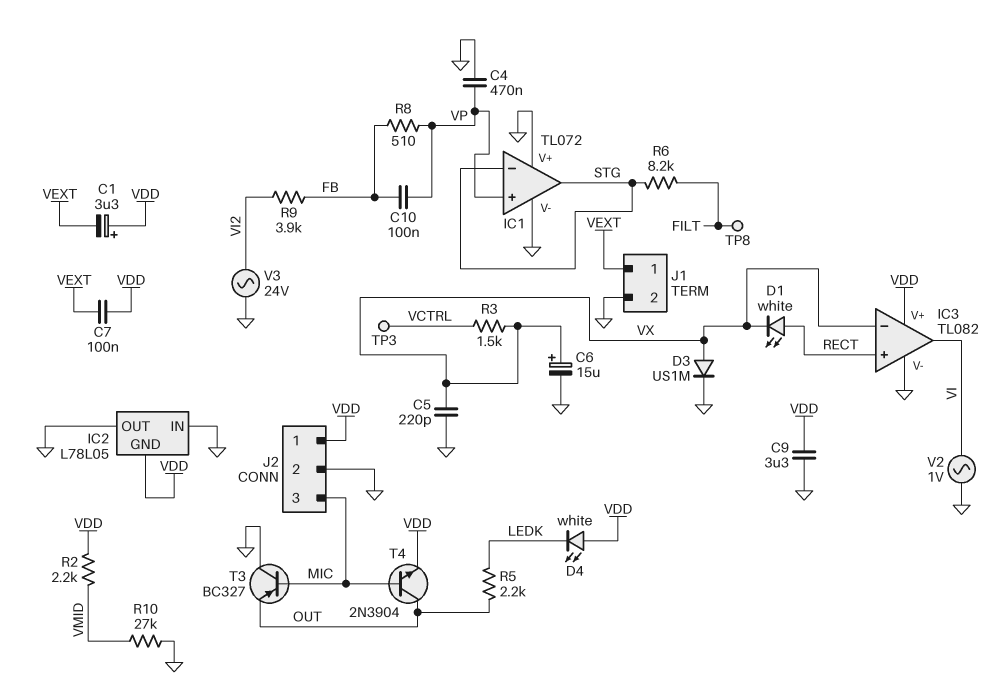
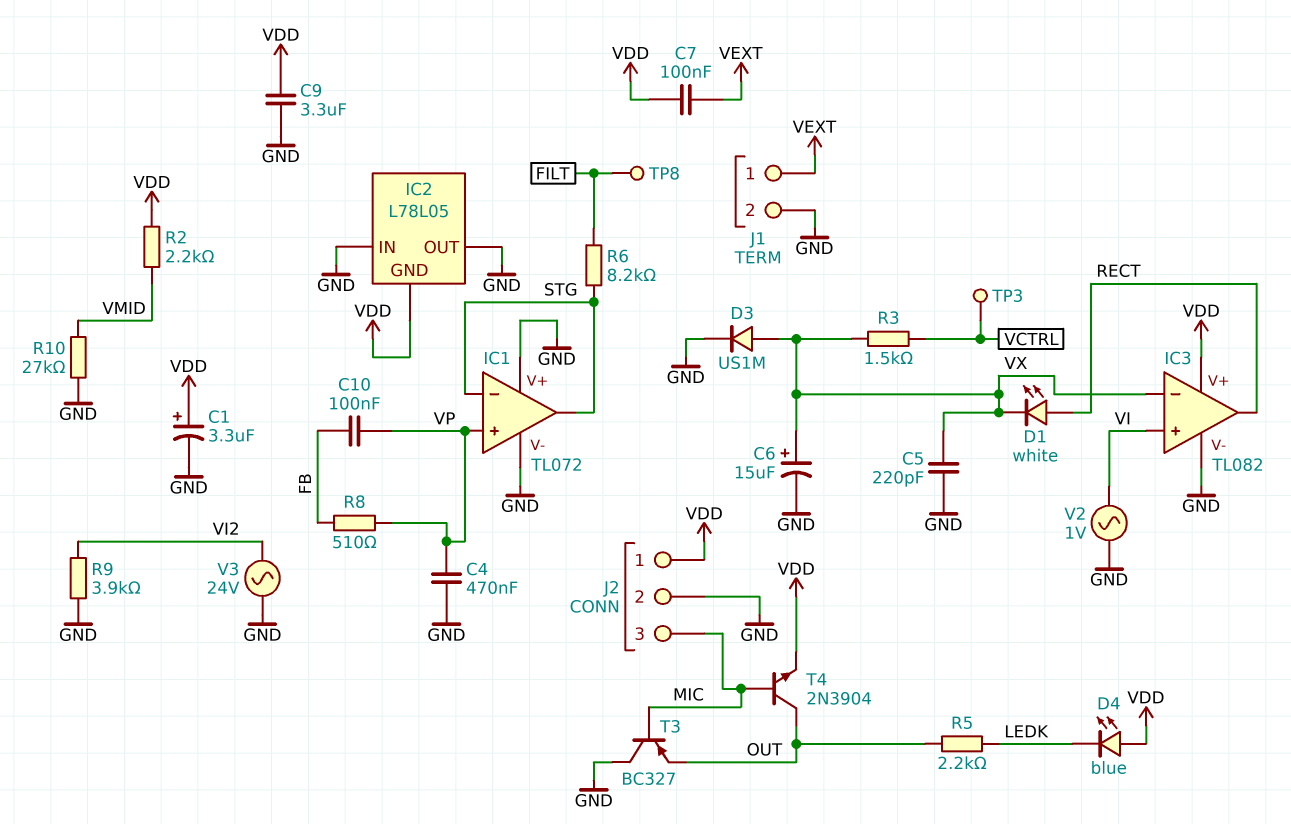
C1: 3.3uF (plus VDD, minus VEXT) -> 3.3uF (plus VDD, minus GND)
D4: LED white (A VDD, K LEDK) -> LED blue (A VDD, K LEDK)
IC3 pin in+: RECT -> VI
IC3 pin out: VI -> RECT
R9: 3.9k (FB, VI2) -> 3.9k (GND, VI2)

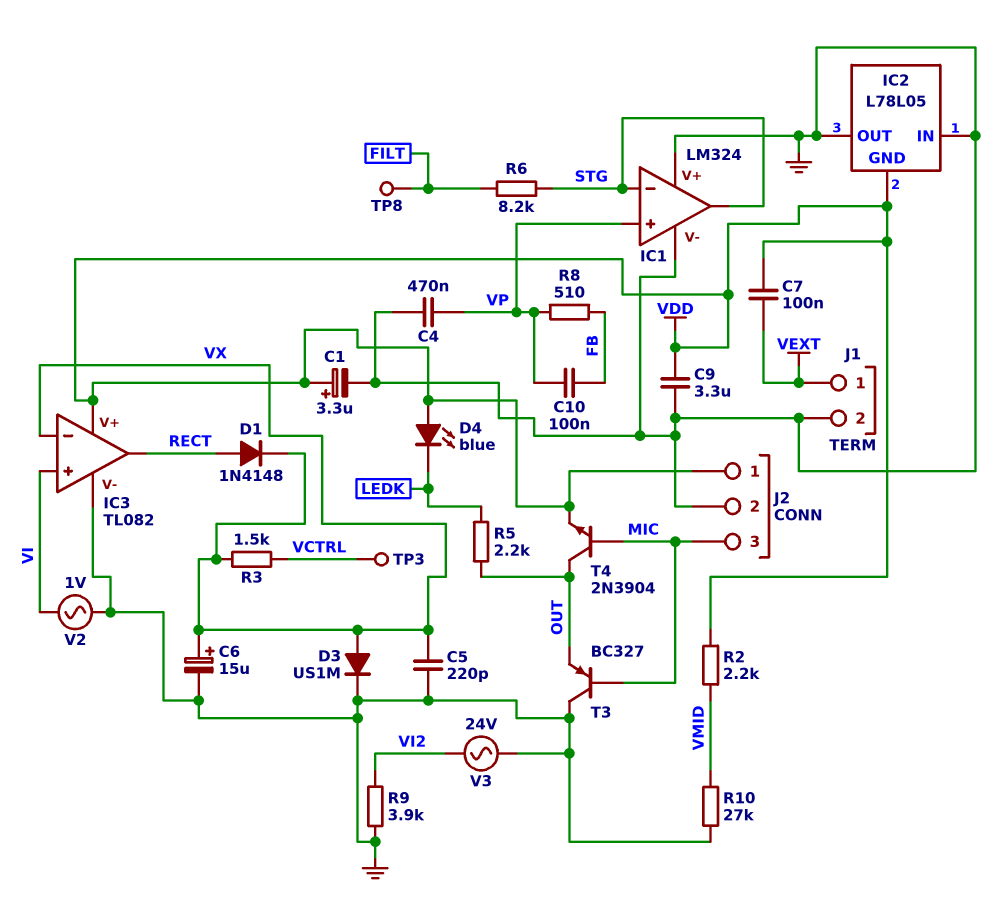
D1: LED white (A RECT, K VX) -> diode 1N4148 (A RECT, K VX)
IC1: TL072 -> LM324

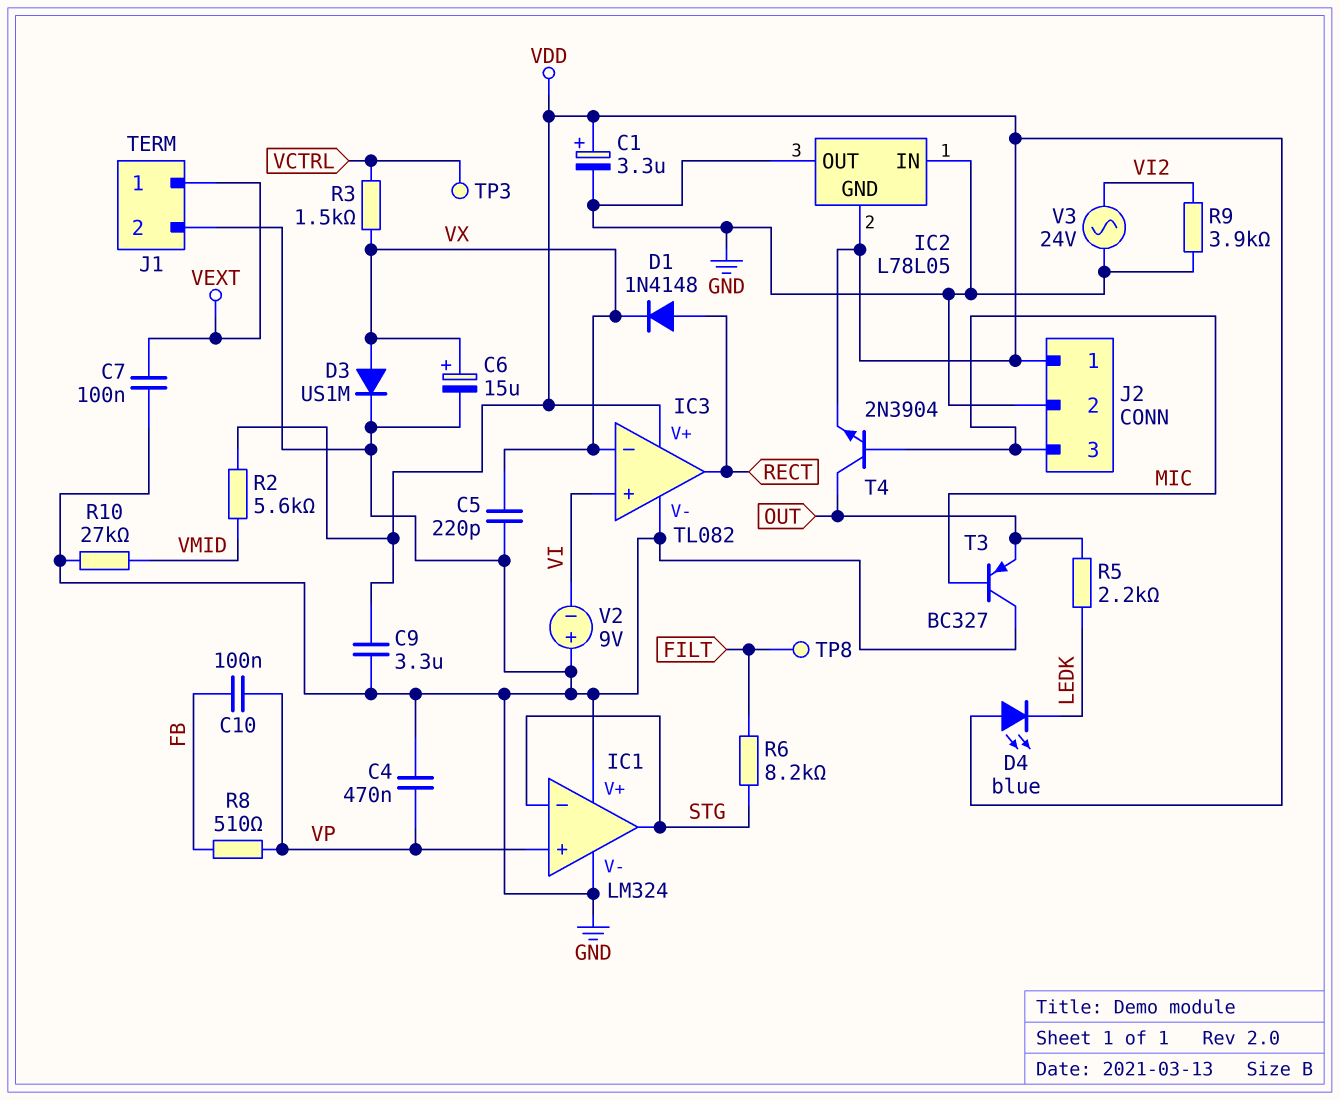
C7: 100nF (VDD, VEXT) -> 100nF (GND, VEXT)
R2: 2.2k (VDD, VMID) -> 5.6k (VDD, VMID)
V2: AC 1V (GND, VI) -> 9V (plus GND, minus VI)

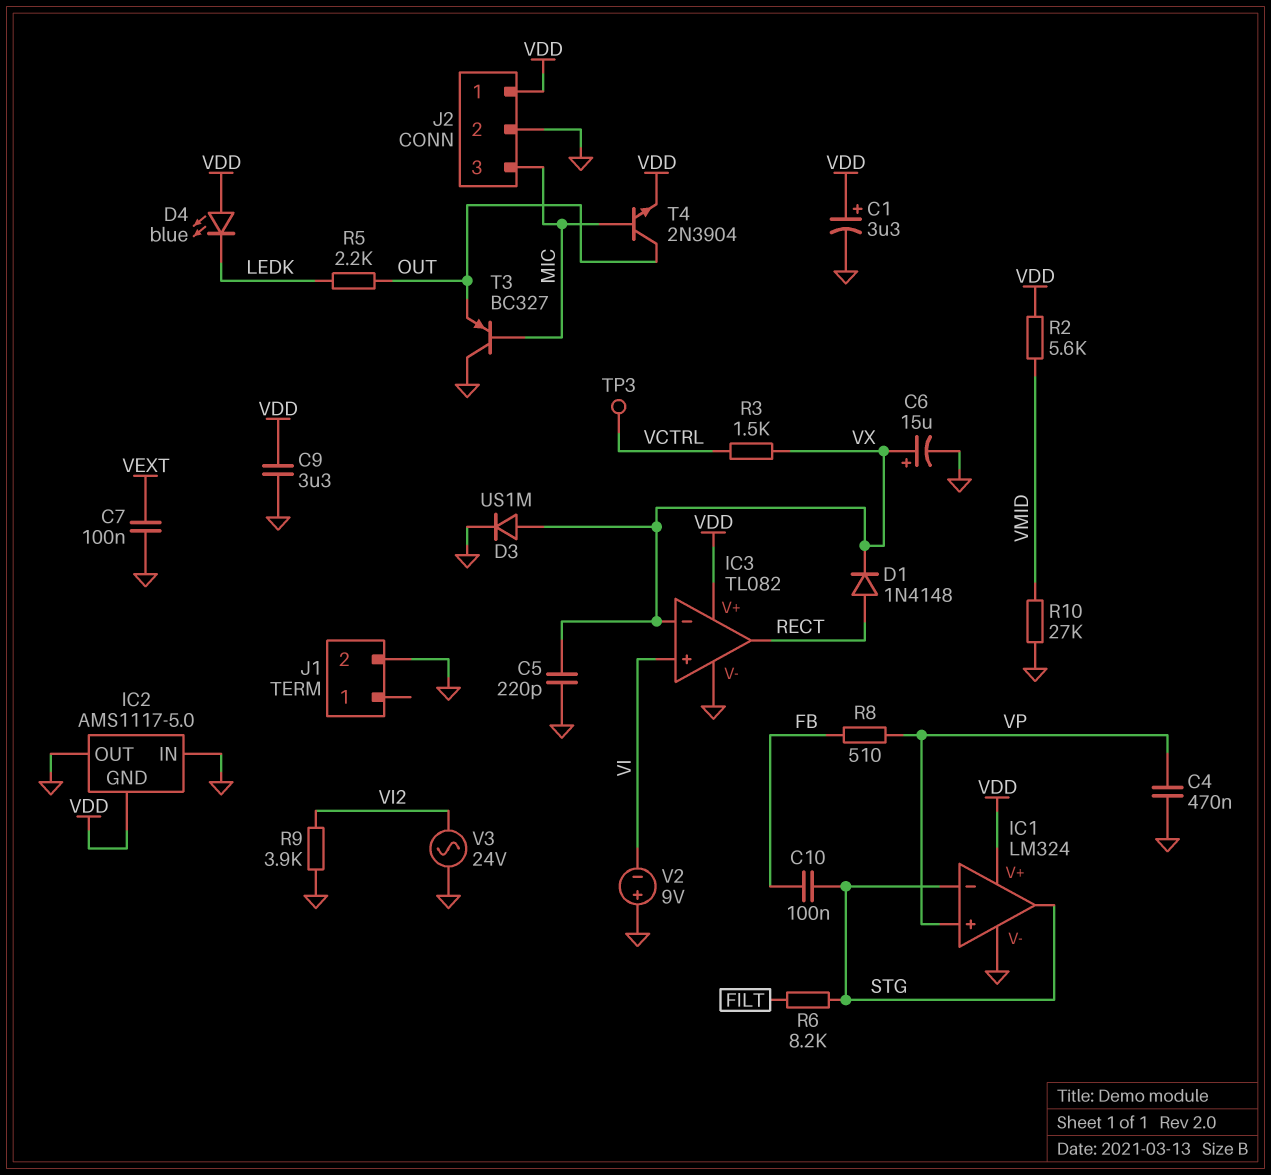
C10: 100nF (FB, VP) -> 100nF (FB, STG)
IC1 pin V+: GND -> VDD
IC2: L78L05 -> AMS1117-5.0
J1 pin 1: VEXT -> none
TP8: test point (FILT) -> none

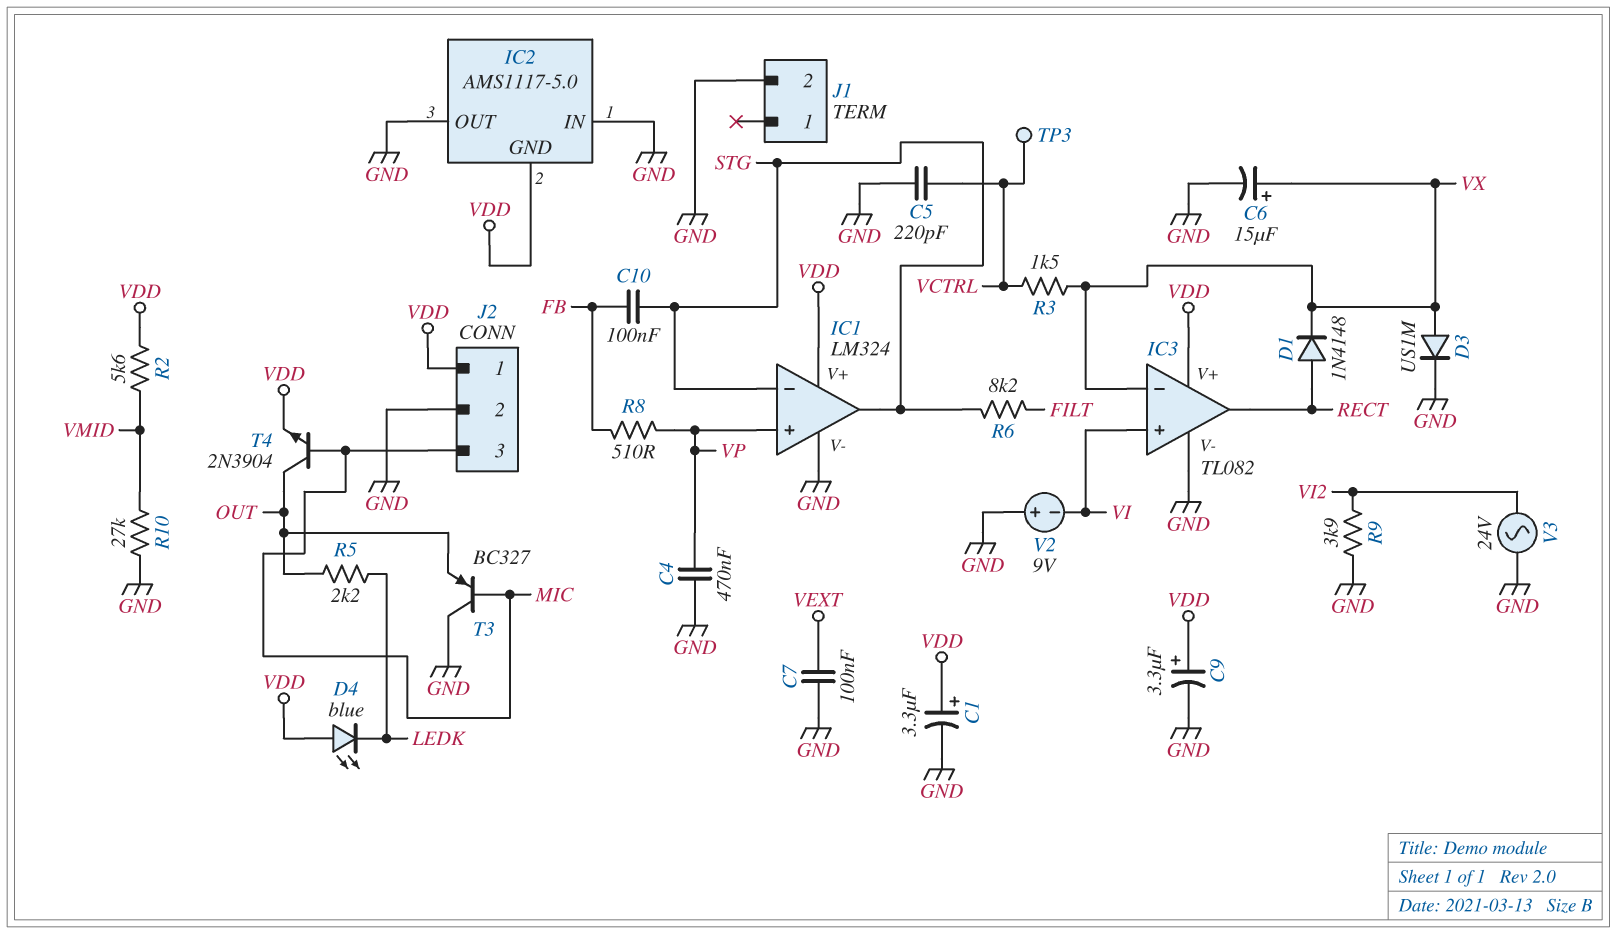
C5: 220pF (GND, VX) -> 220pF (GND, VCTRL)
C9: 3.3uF (GND, VDD) -> 3.3uF (plus VDD, minus GND)

